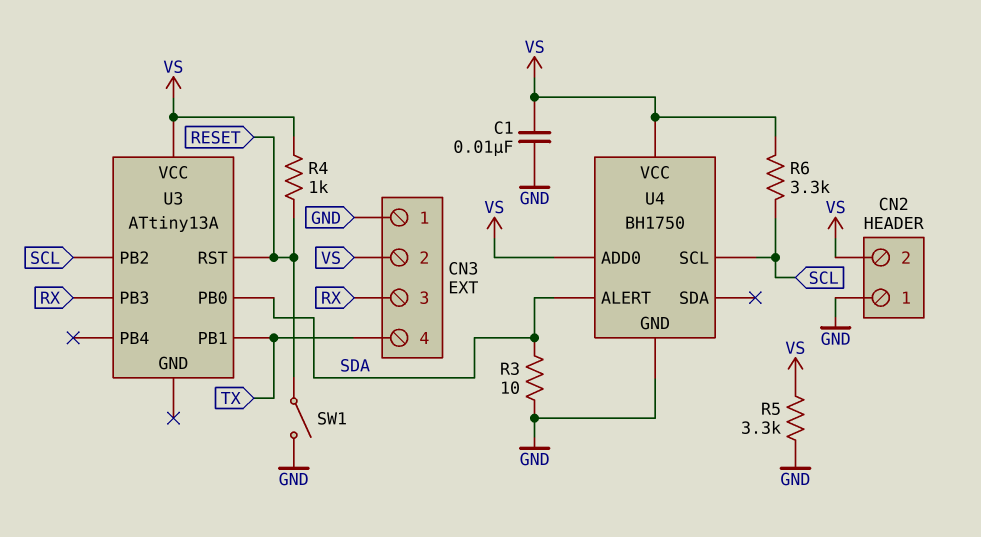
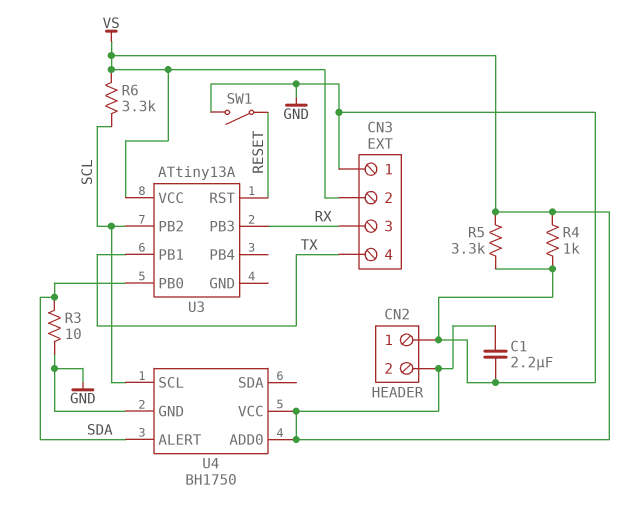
C1: 10nF (GND, VS) -> 2.2uF (GND, VS)
R4: 1k (RESET, VS) -> 1k (GND, VS)

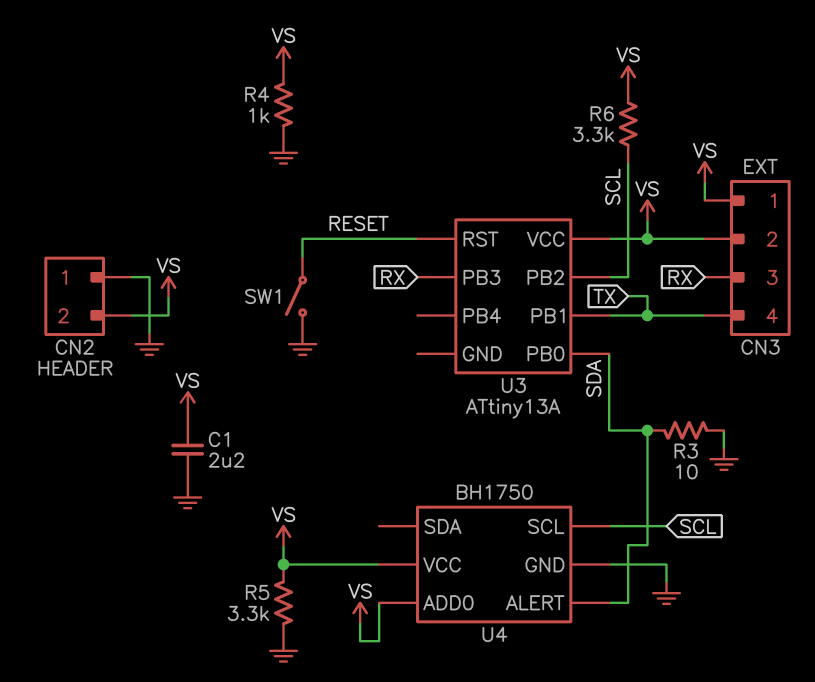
CN3 pin 1: GND -> VS

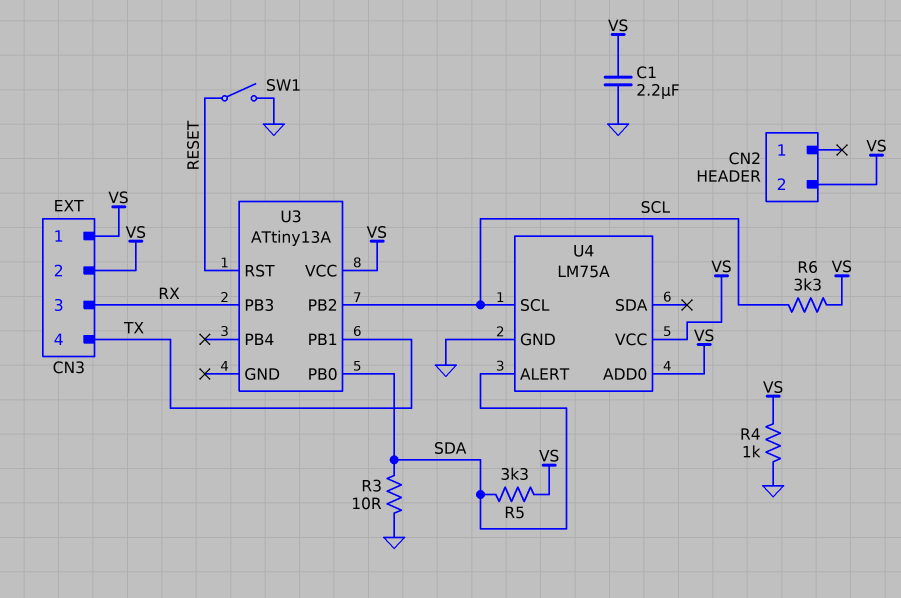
CN2 pin 1: GND -> none
R5: 3.3k (GND, VS) -> 3.3k (SDA, VS)
U4: BH1750 -> LM75A

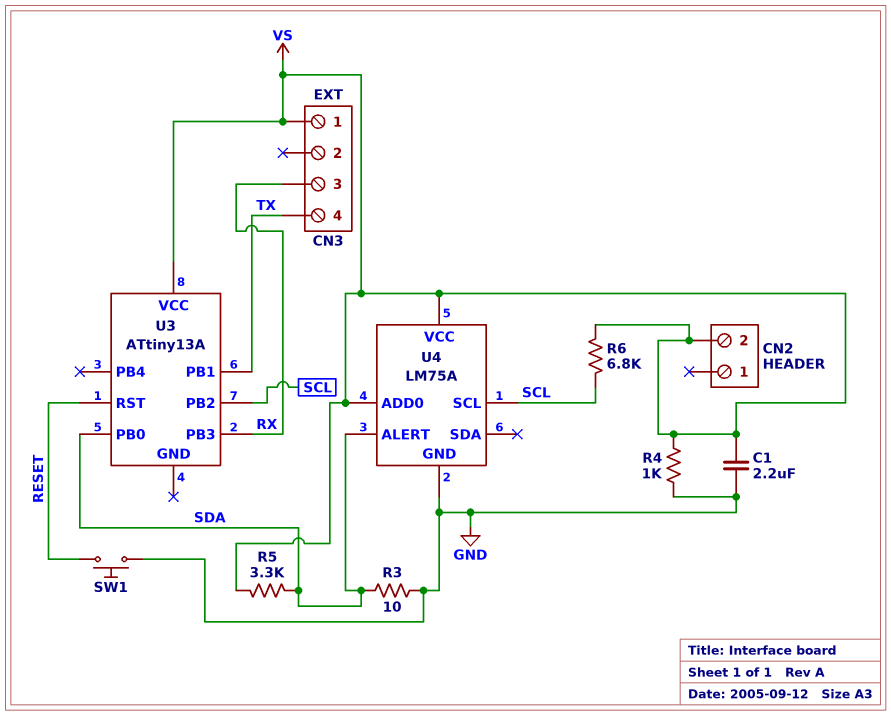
CN3 pin 2: VS -> none
R6: 3.3k (SCL, VS) -> 6.8k (SCL, VS)
SW1: switch (GND, RESET) -> button (GND, RESET)

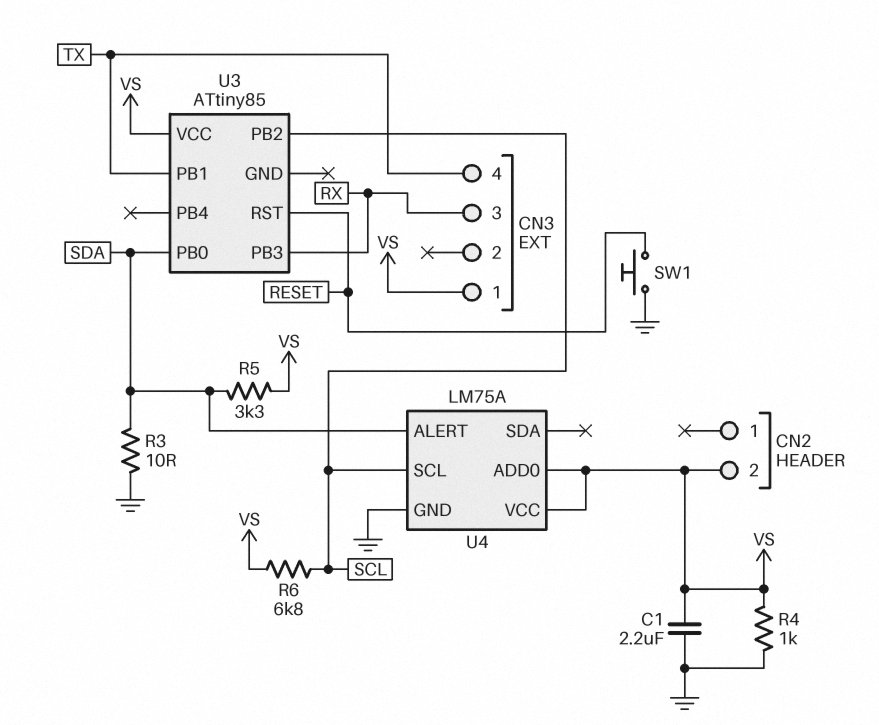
U3: ATtiny13A -> ATtiny85

